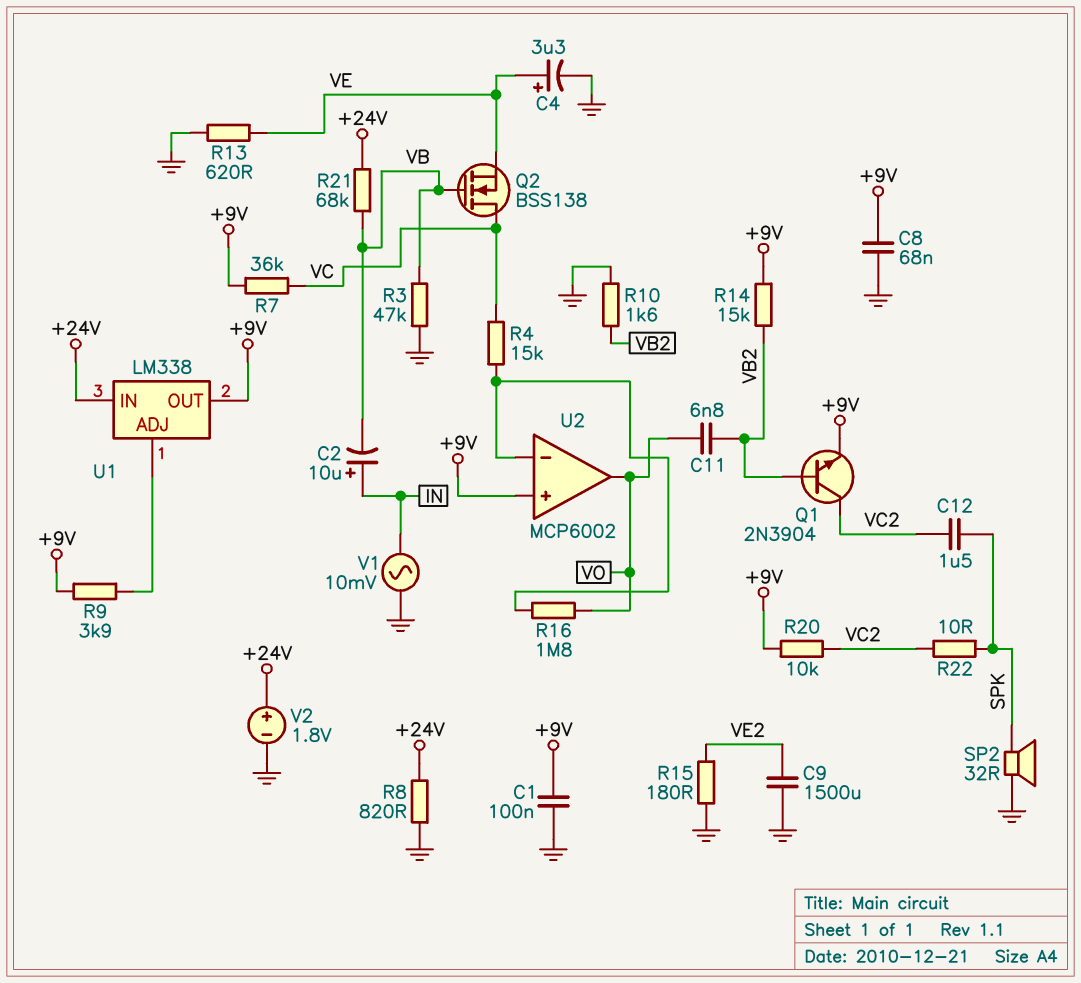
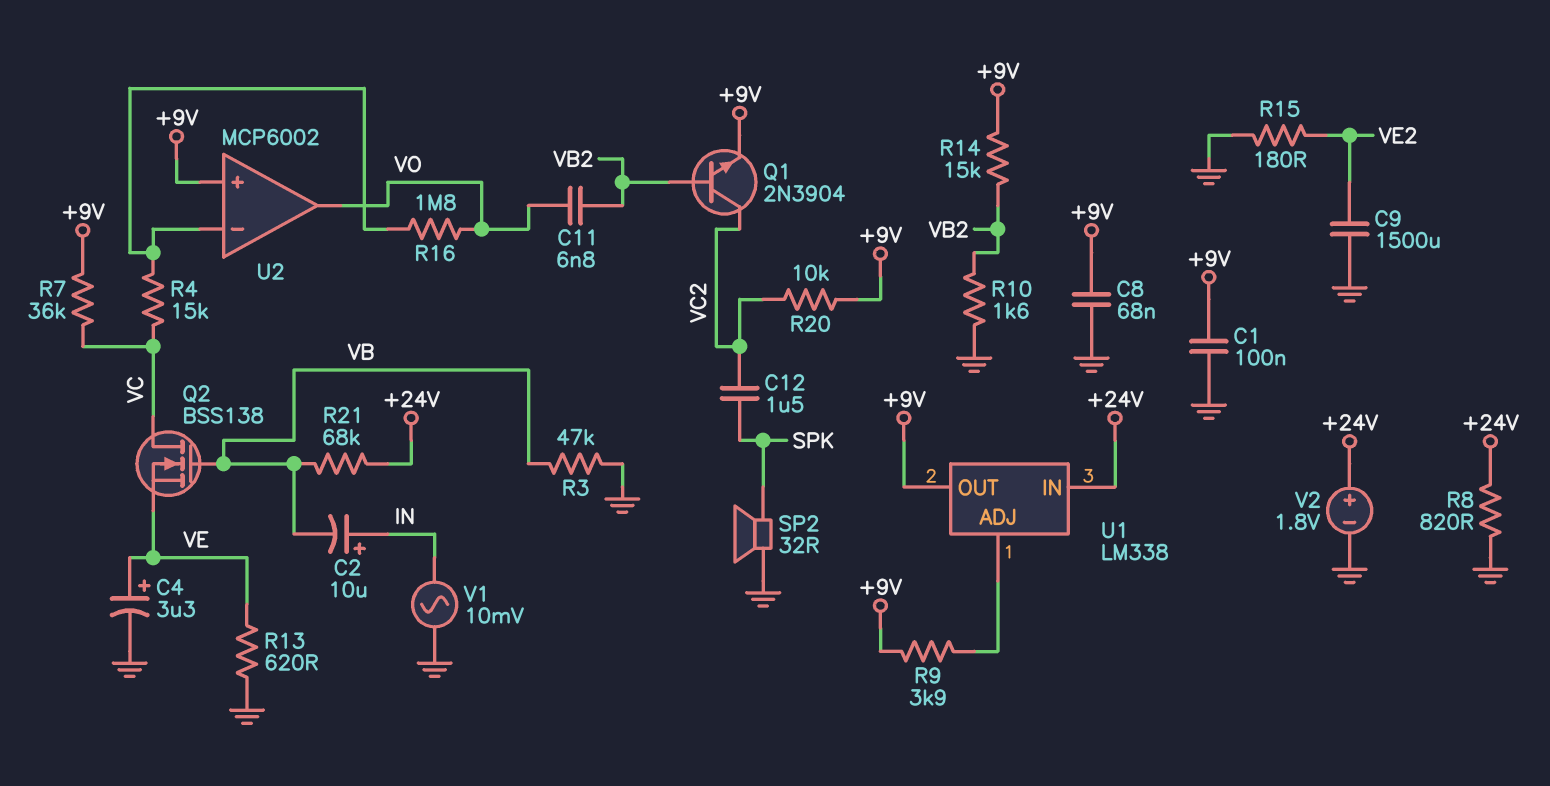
R22: 10 (SPK, VC2) -> none

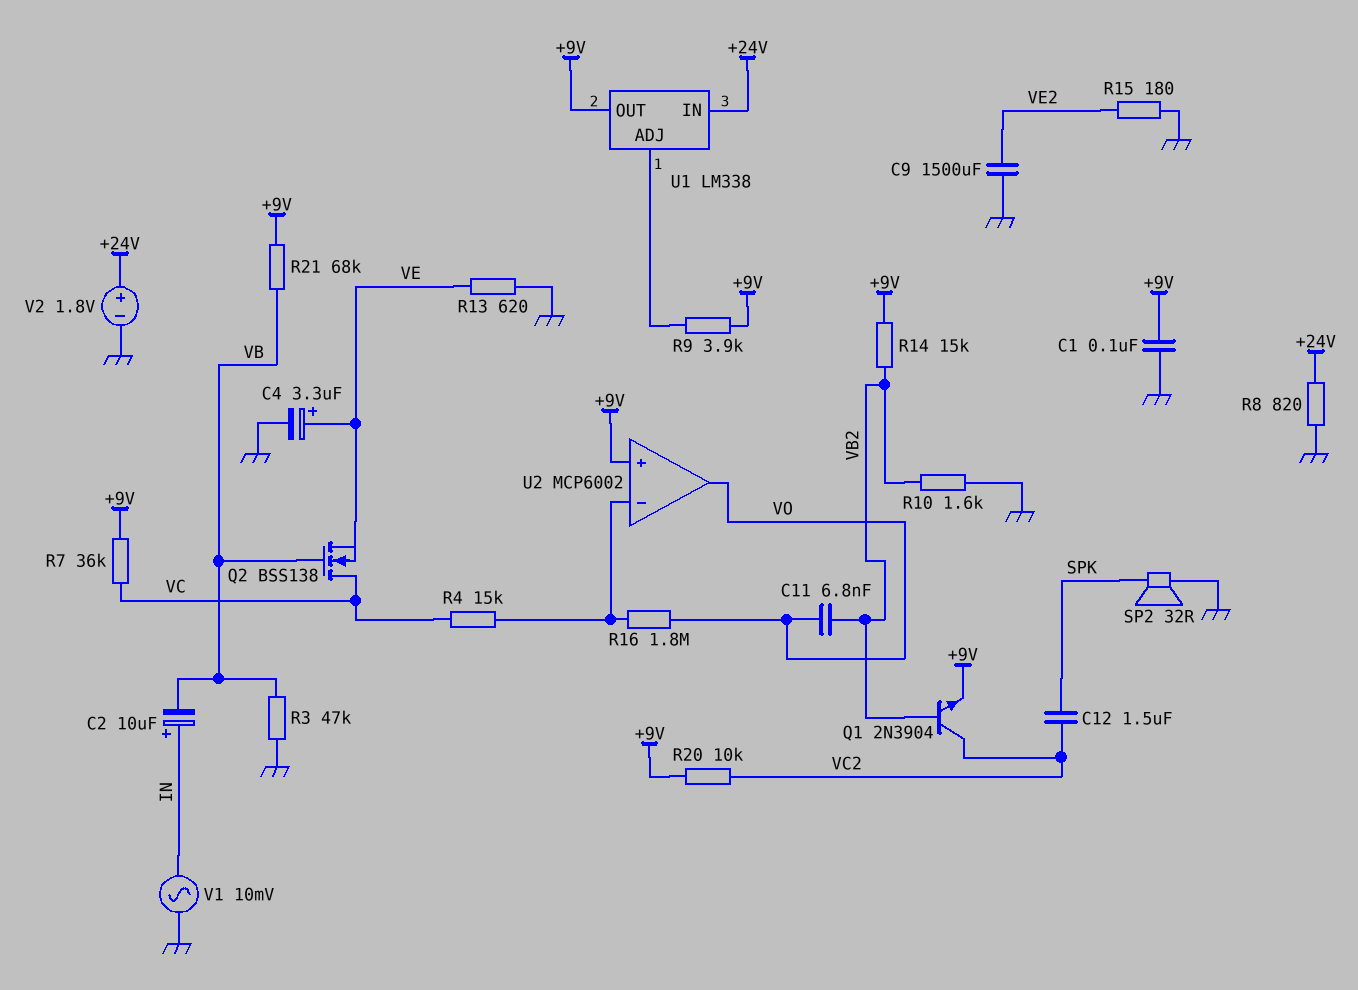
C8: 68nF (+9V, GND) -> none
R21: 68k (+24V, VB) -> 68k (+9V, VB)

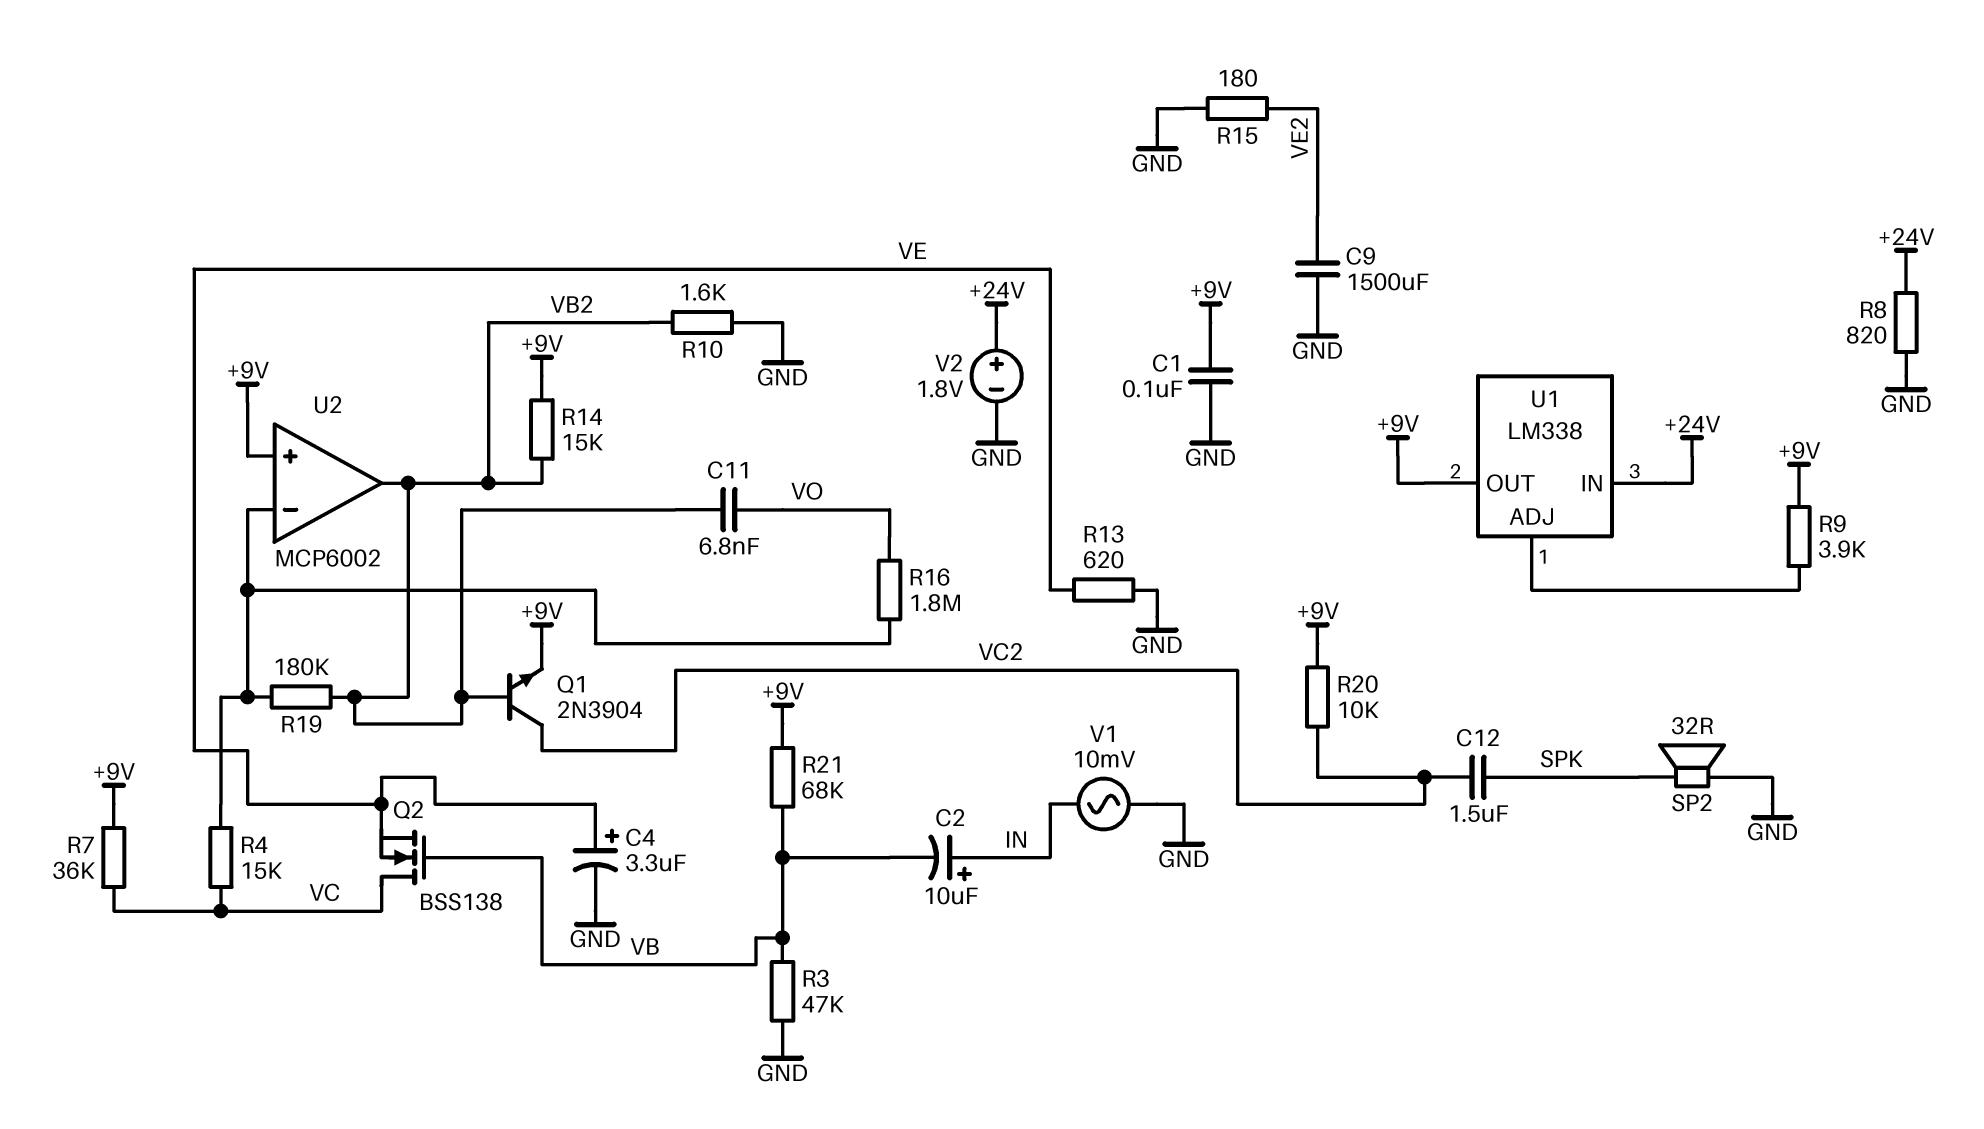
R19: none -> 180k (U2/in-, VB2)
U2 pin out: VO -> VB2

